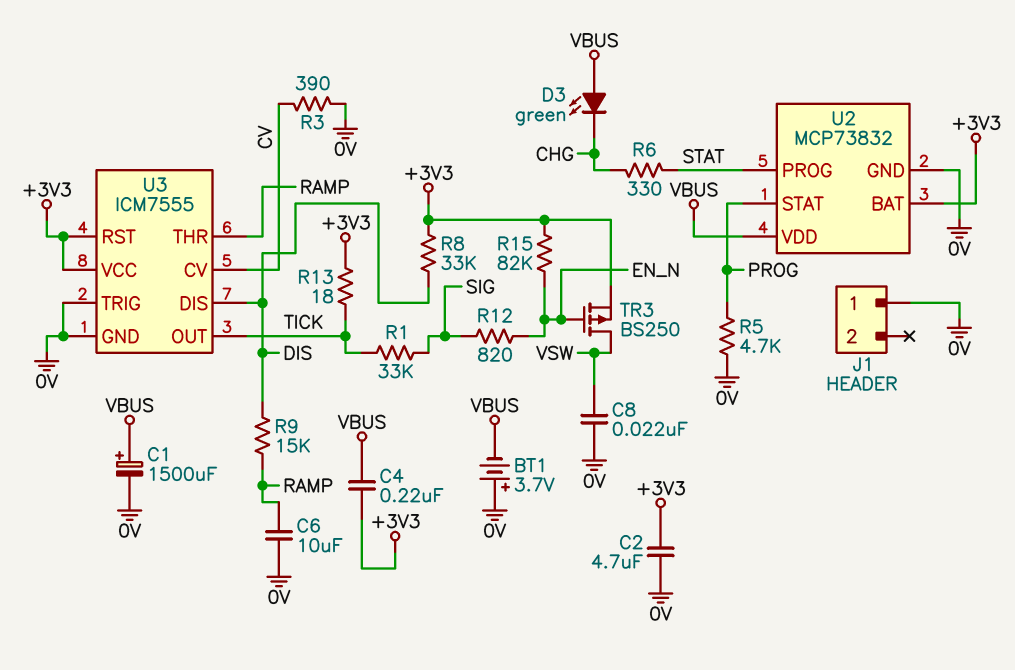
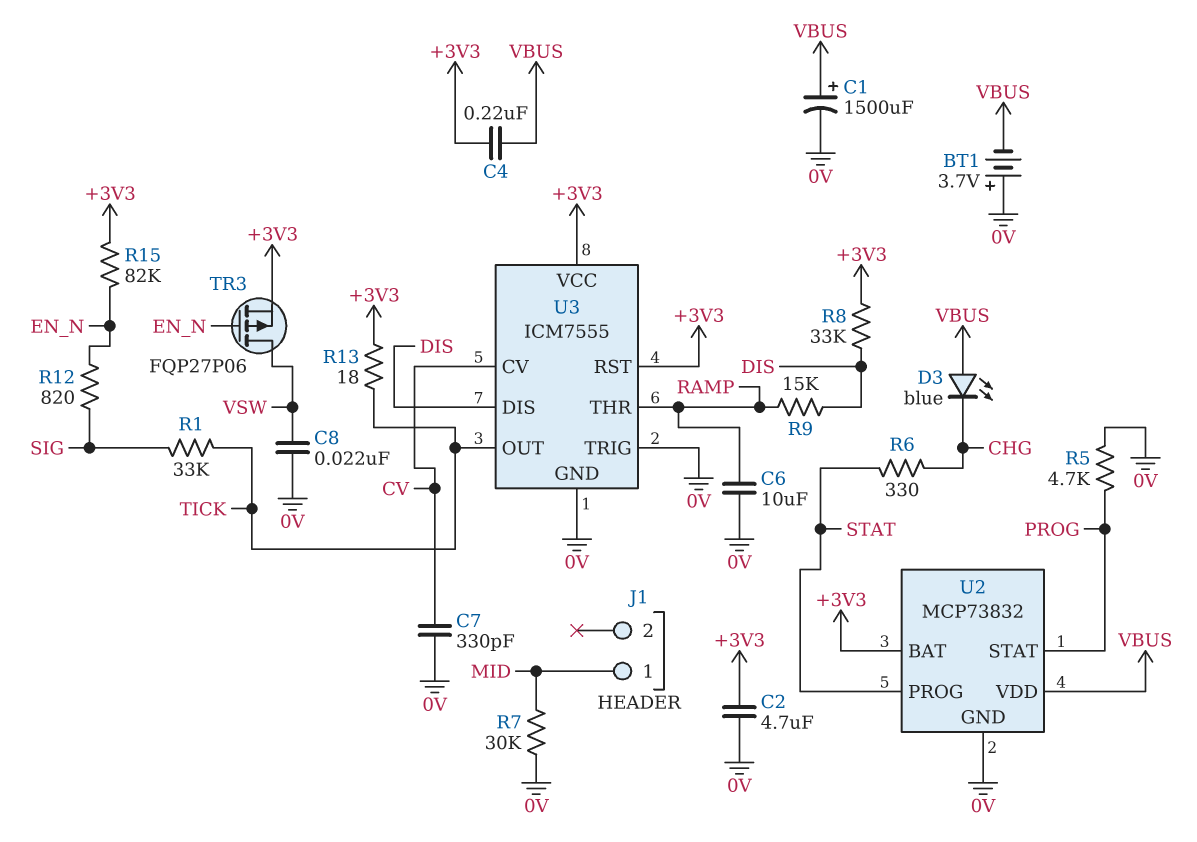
C7: none -> 330pF (0V, CV)
D3: LED green (A VBUS, K CHG) -> LED blue (A VBUS, K CHG)
J1 pin 1: 0V -> MID
R3: 390 (0V, CV) -> none
R7: none -> 30k (0V, MID)
TR3: PMOS BS250 (G EN_N, D VSW, S +3V3) -> PMOS FQP27P06 (G EN_N, D VSW, S +3V3)

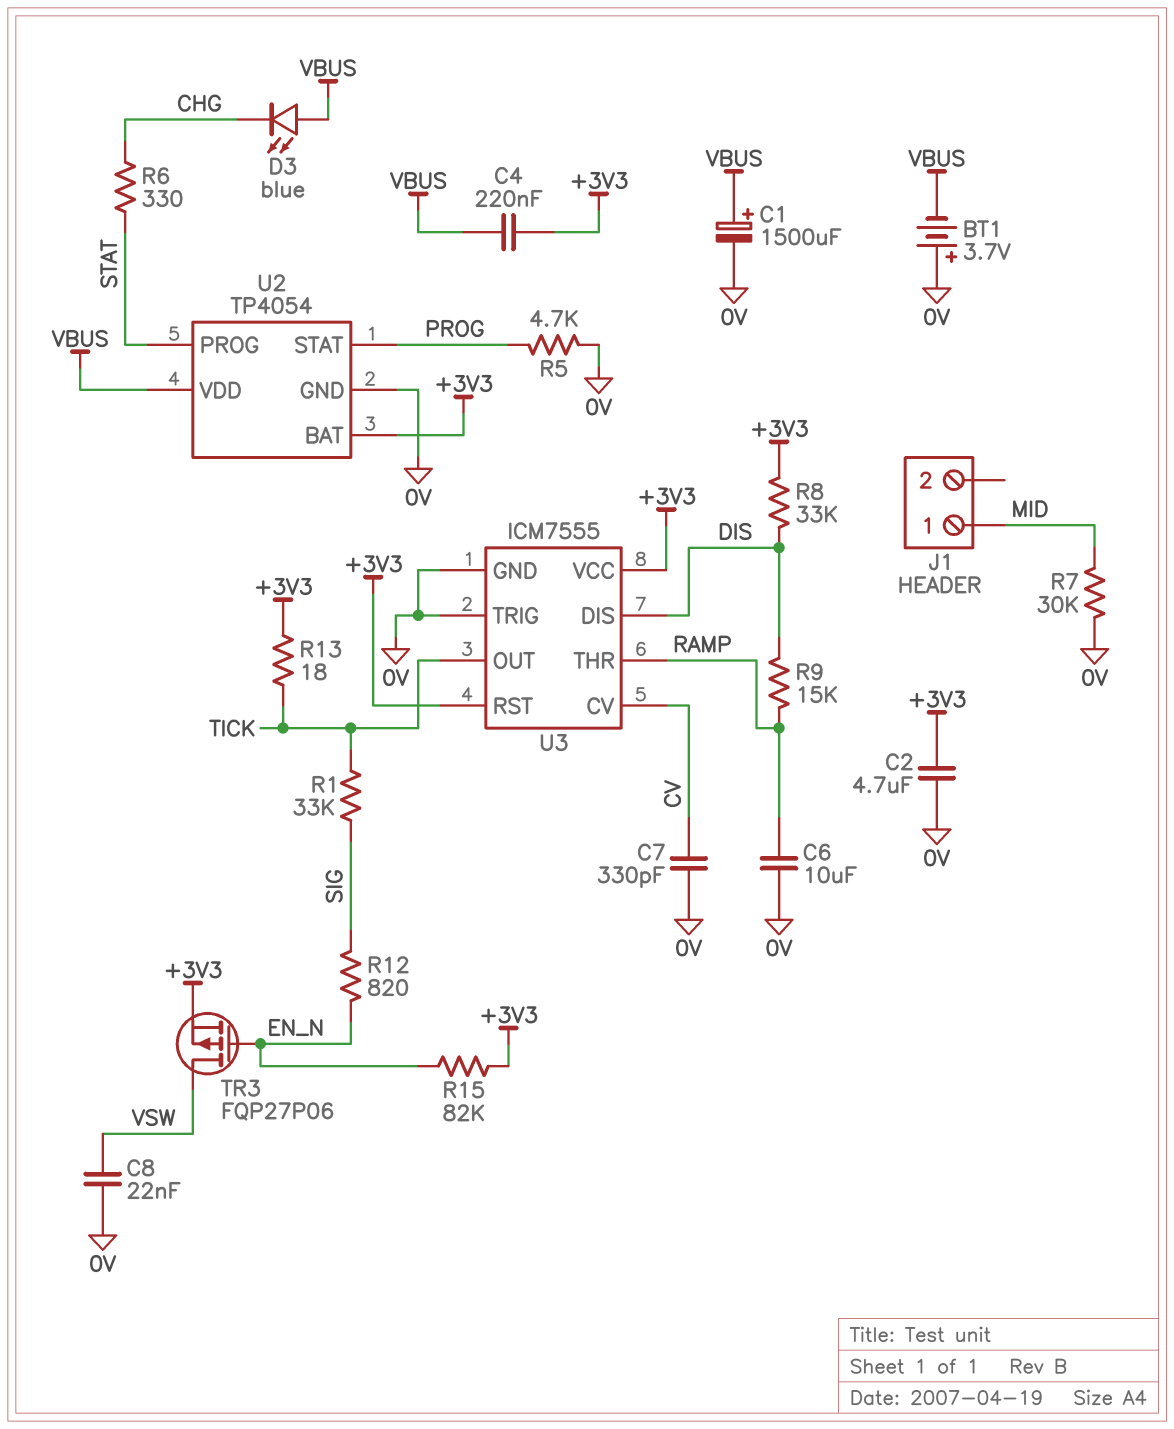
U2: MCP73832 -> TP4054

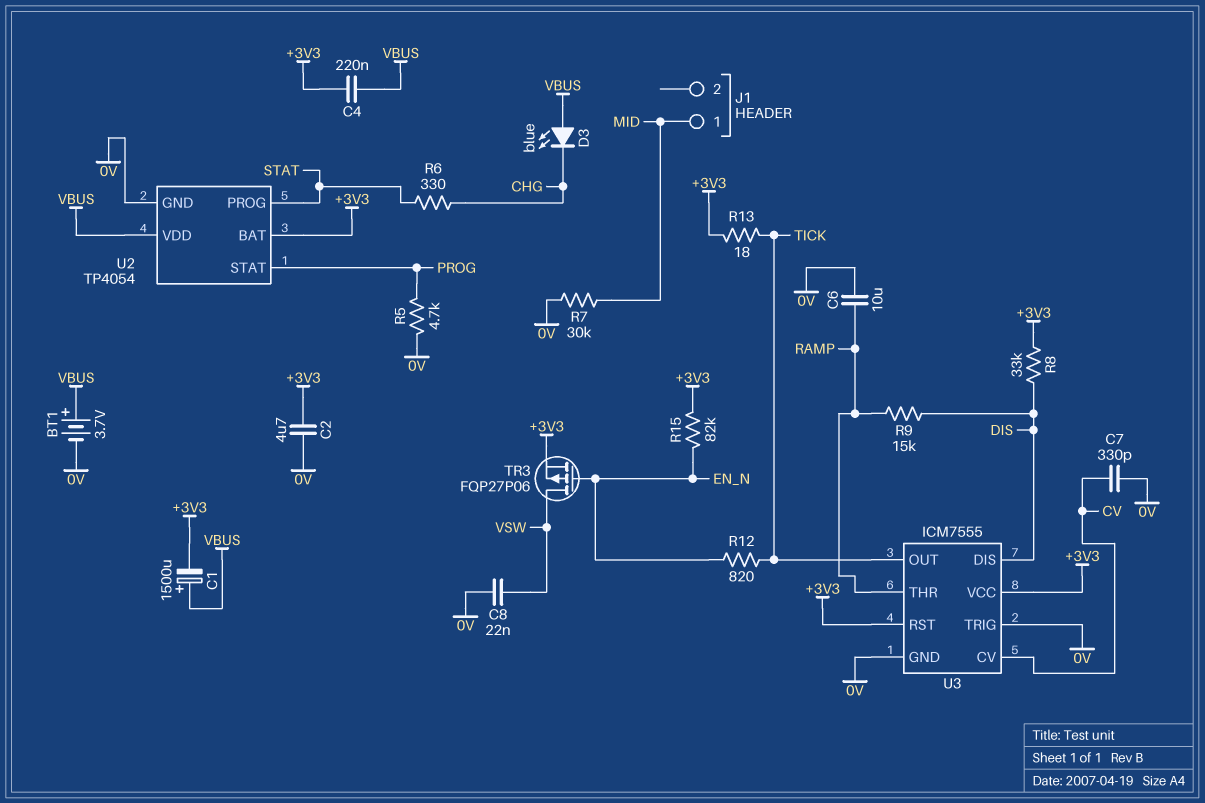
BT1: 3.7V (plus 0V, minus VBUS) -> 3.7V (plus VBUS, minus 0V)
C1: 1500uF (plus VBUS, minus 0V) -> 1500uF (plus VBUS, minus +3V3)
R1: 33k (SIG, TICK) -> none
R12: 820 (EN_N, SIG) -> 820 (EN_N, TICK)

